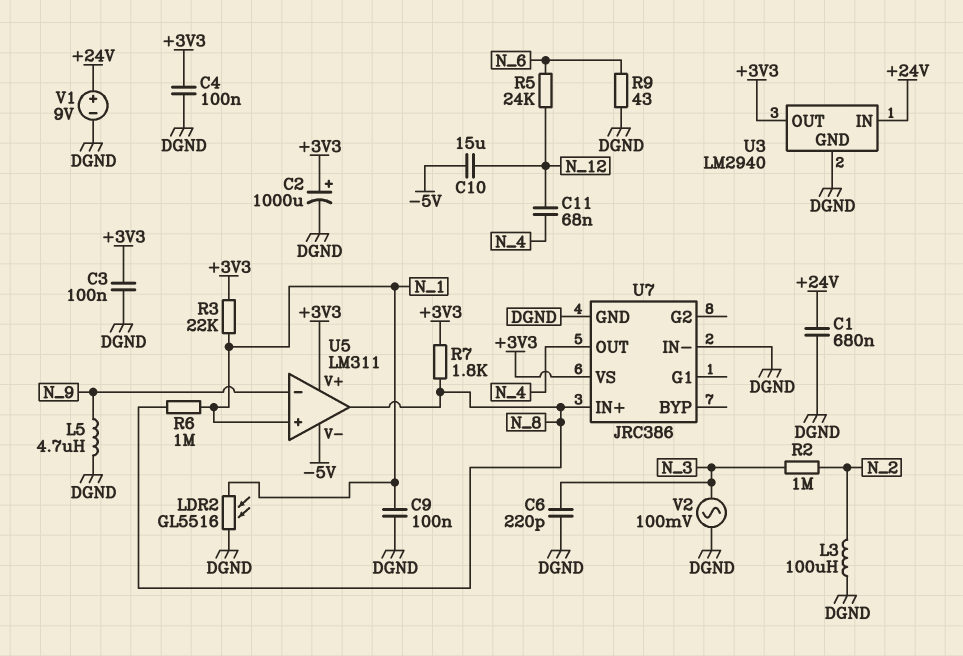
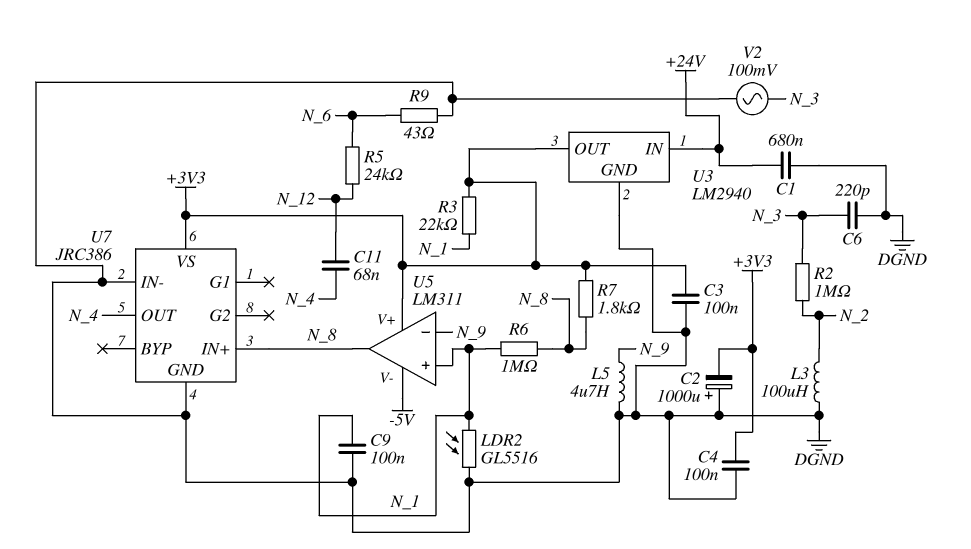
C2: 1000uF (plus +3V3, minus DGND) -> 1000uF (plus DGND, minus +3V3)
C10: 15uF (-5V, N_12) -> none
V1: 9V (plus +24V, minus DGND) -> none

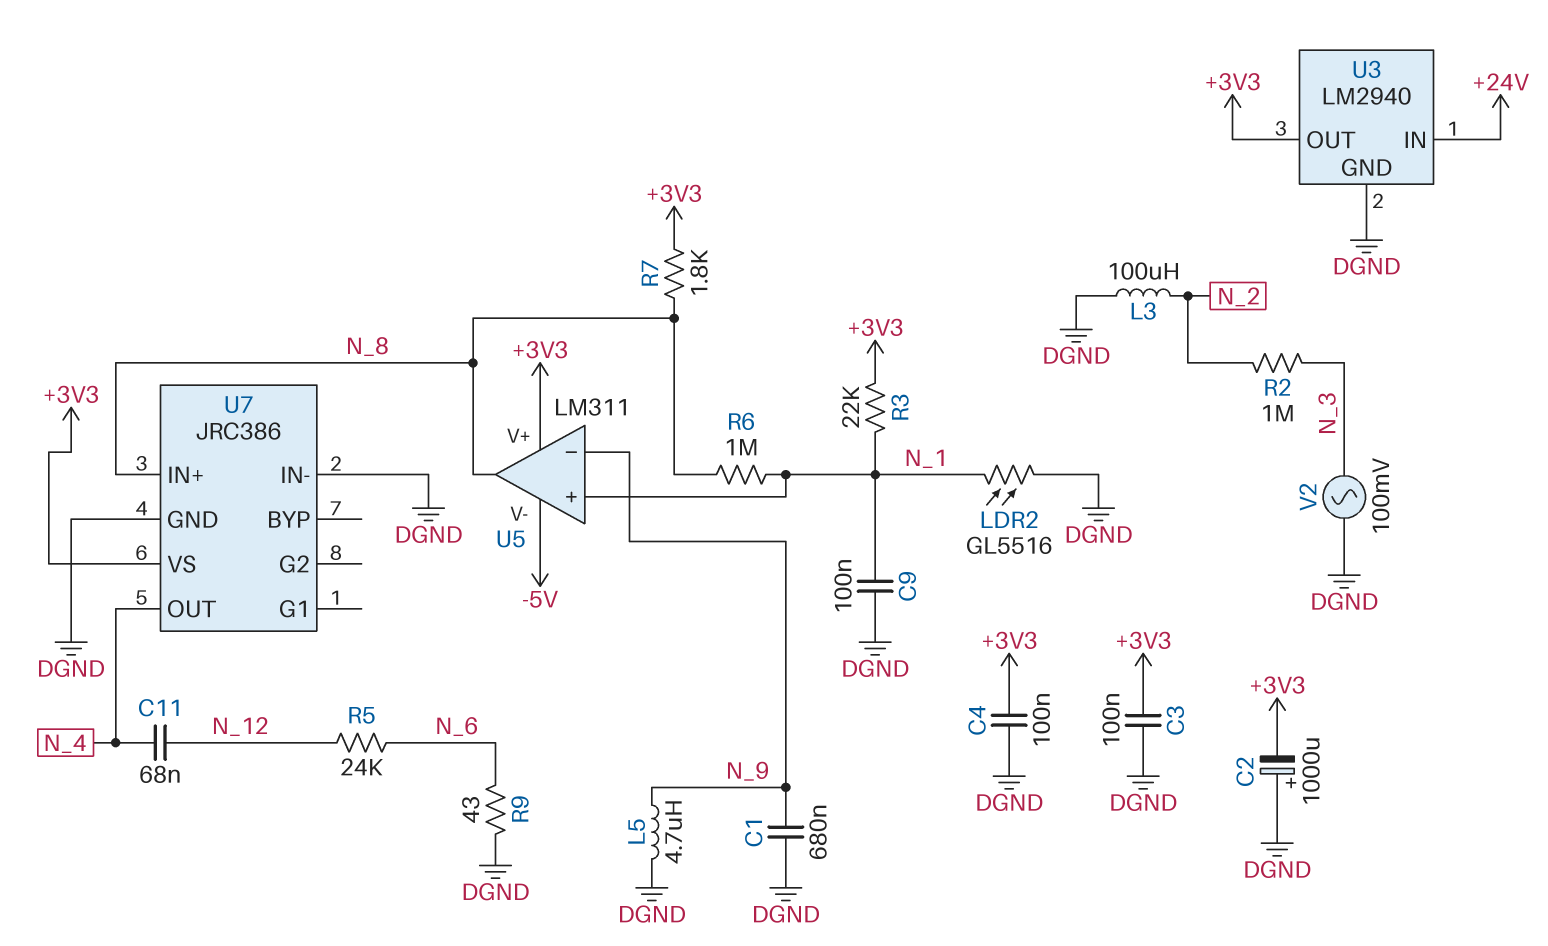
C1: 680nF (+24V, DGND) -> 680nF (DGND, N_9)
C6: 220pF (DGND, N_3) -> none

